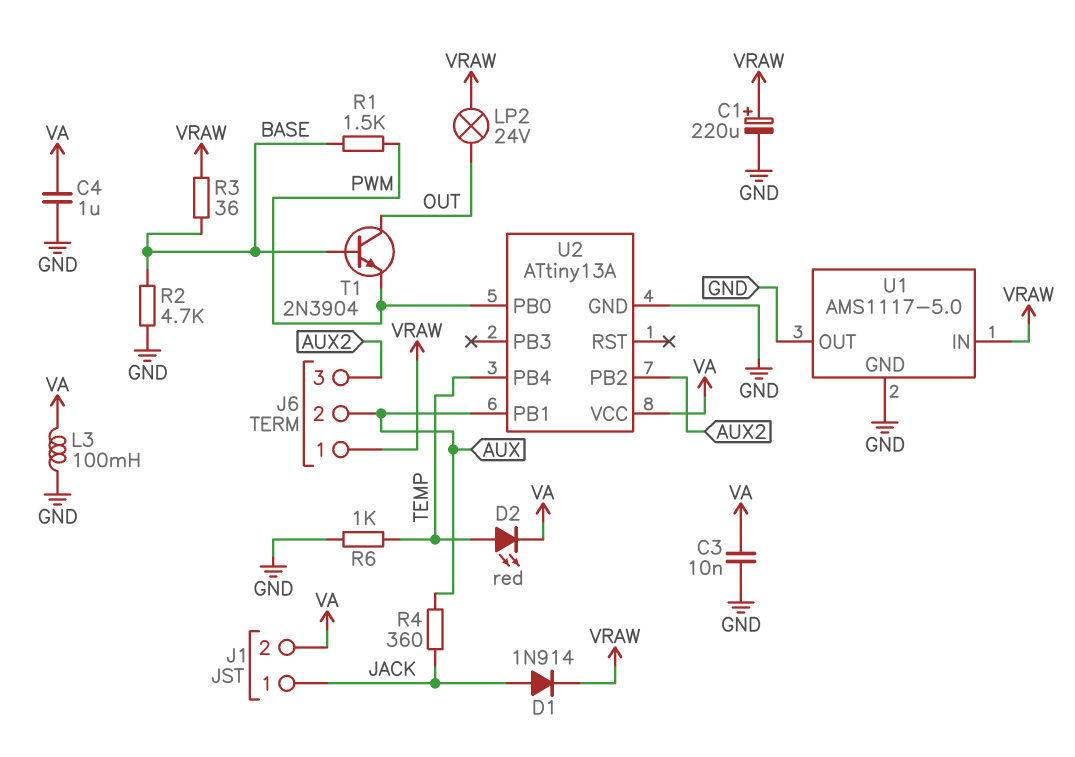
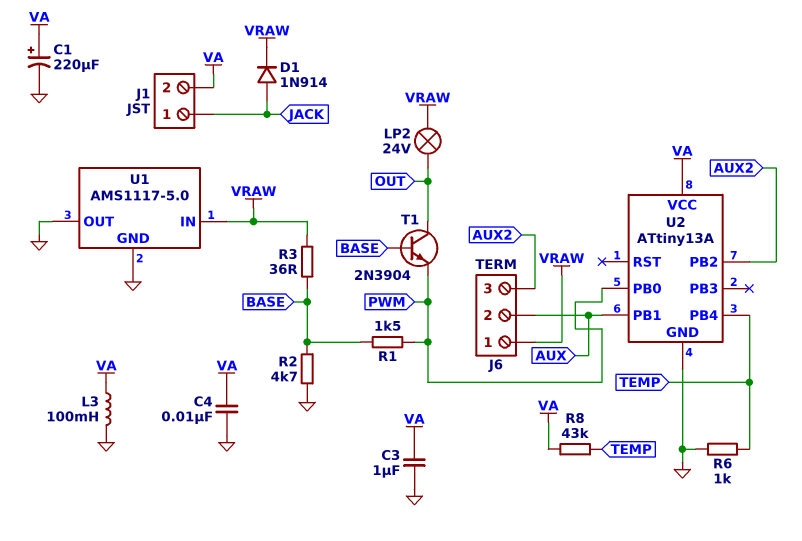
C1: 220uF (plus VRAW, minus GND) -> 220uF (plus VA, minus GND)
C3: 10nF (GND, VA) -> 1uF (GND, VA)
C4: 1uF (GND, VA) -> 10nF (GND, VA)
D2: LED red (A TEMP, K VA) -> none
R4: 360 (AUX, JACK) -> none
R8: none -> 43k (TEMP, VA)

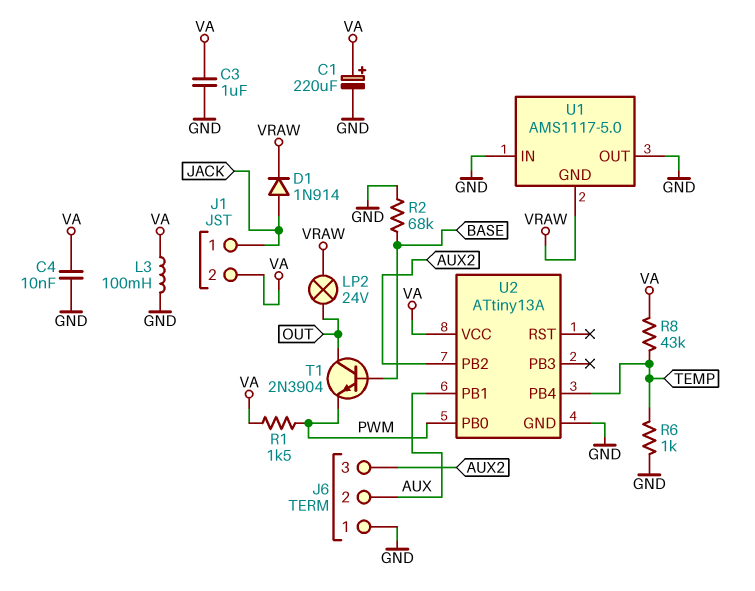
J6 pin 1: VRAW -> GND
R1: 1.5k (BASE, PWM) -> 1.5k (PWM, VA)
R2: 4.7k (BASE, GND) -> 68k (BASE, GND)
R3: 36 (BASE, VRAW) -> none
U1 pin GND: GND -> VRAW
U1 pin IN: VRAW -> GND

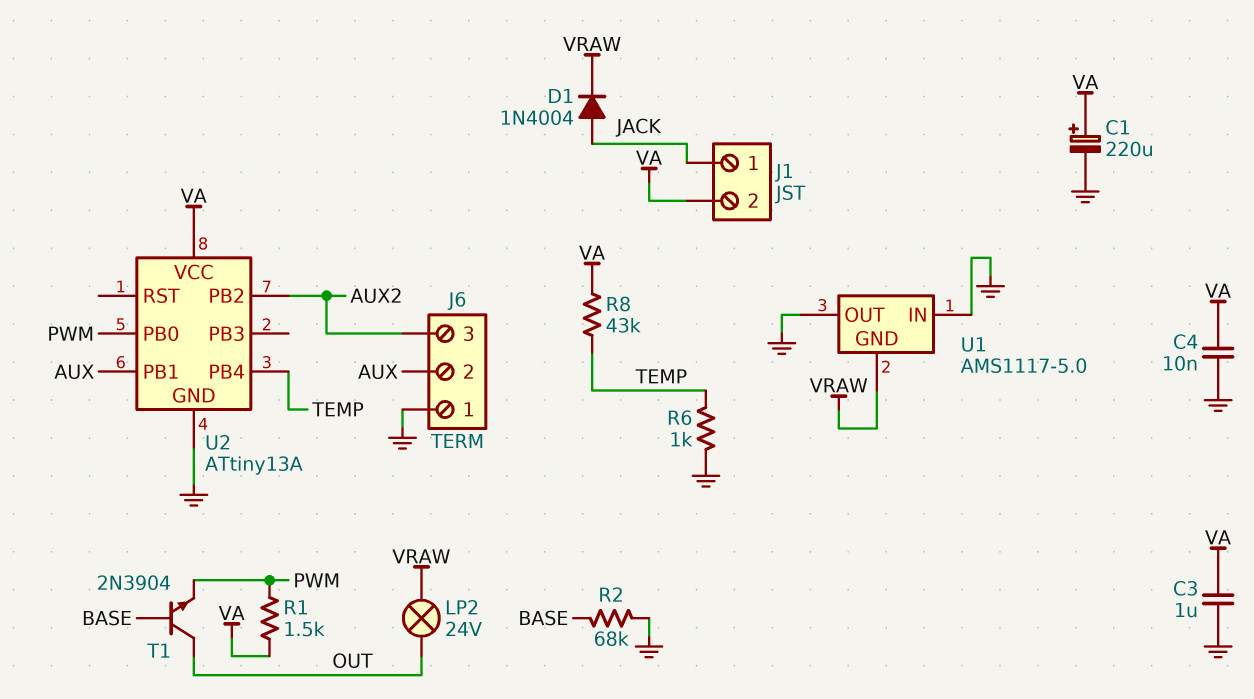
D1: diode 1N914 (A JACK, K VRAW) -> diode 1N4004 (A JACK, K VRAW)
L3: 100mH (GND, VA) -> none

